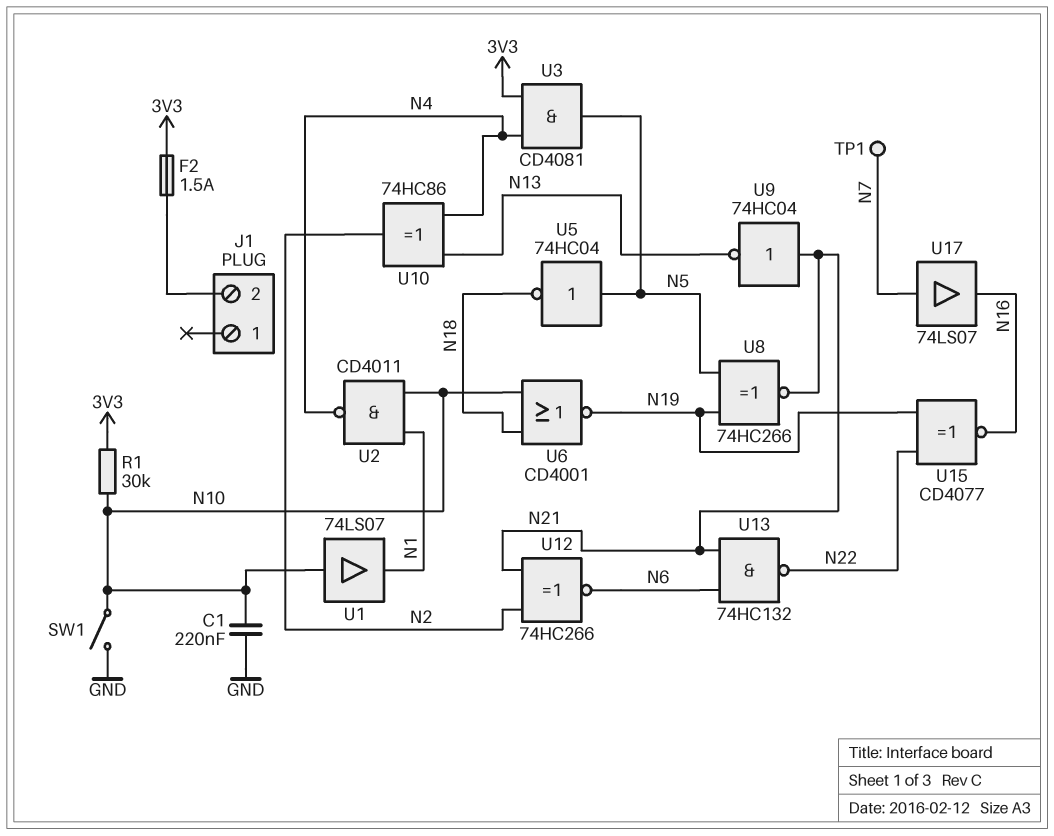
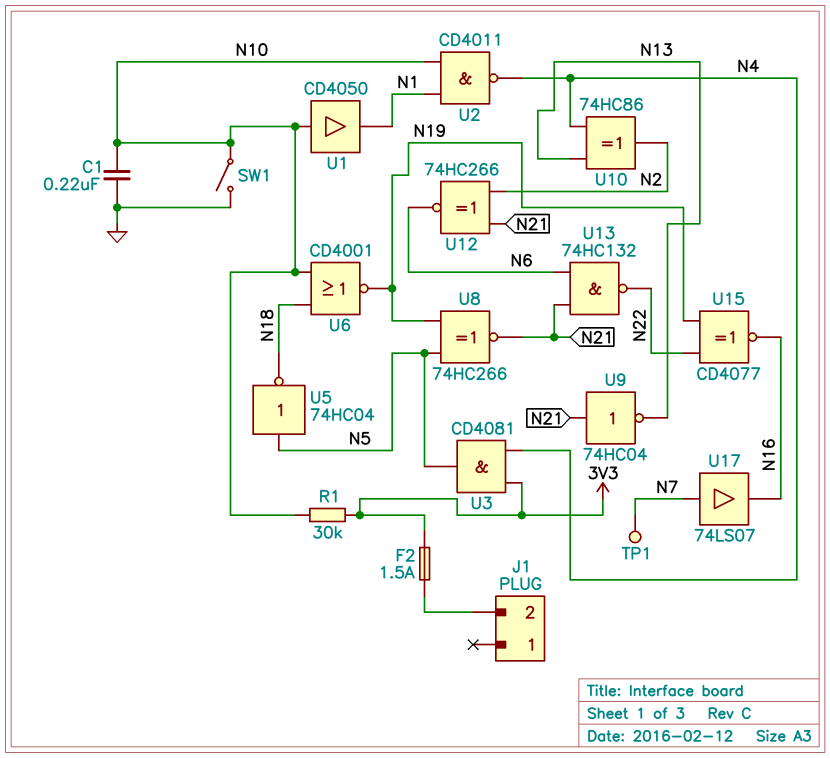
U1: buffer 74LS07 (in N10, out N1) -> buffer CD4050 (in N10, out N1)

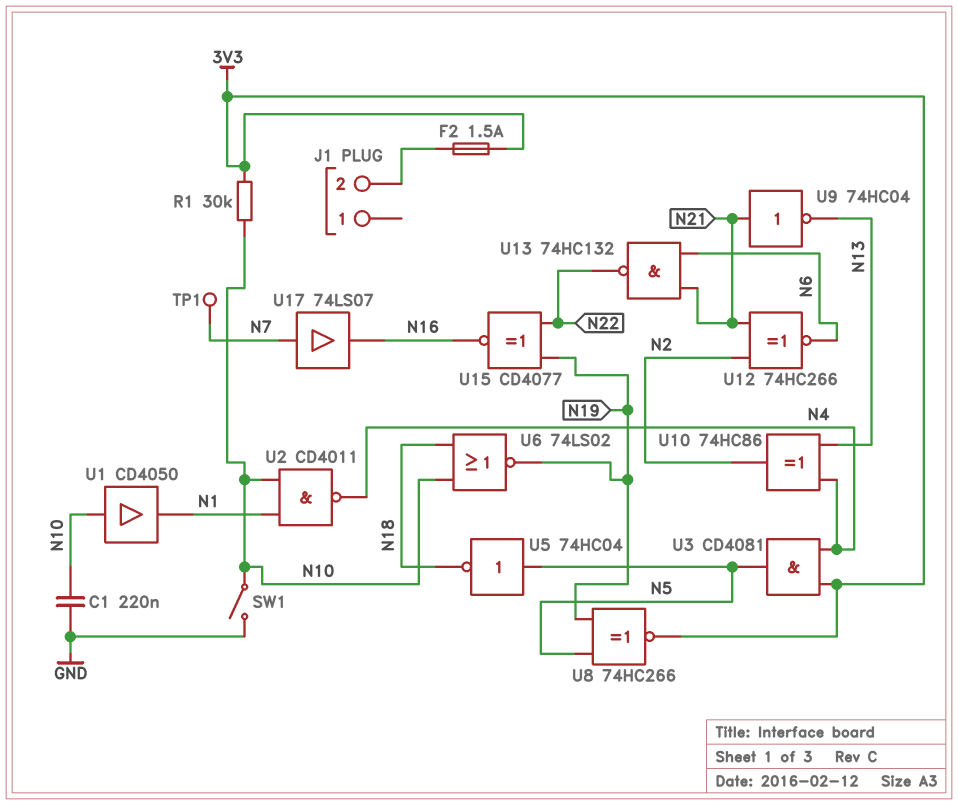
U6: NOR CD4001 (in N10, in N18, out N19) -> NOR 74LS02 (in N10, in N18, out N19)
U8: XNOR 74HC266 (in N5, in N19, out N21) -> XNOR 74HC266 (in N5, in N19, out 3V3)

